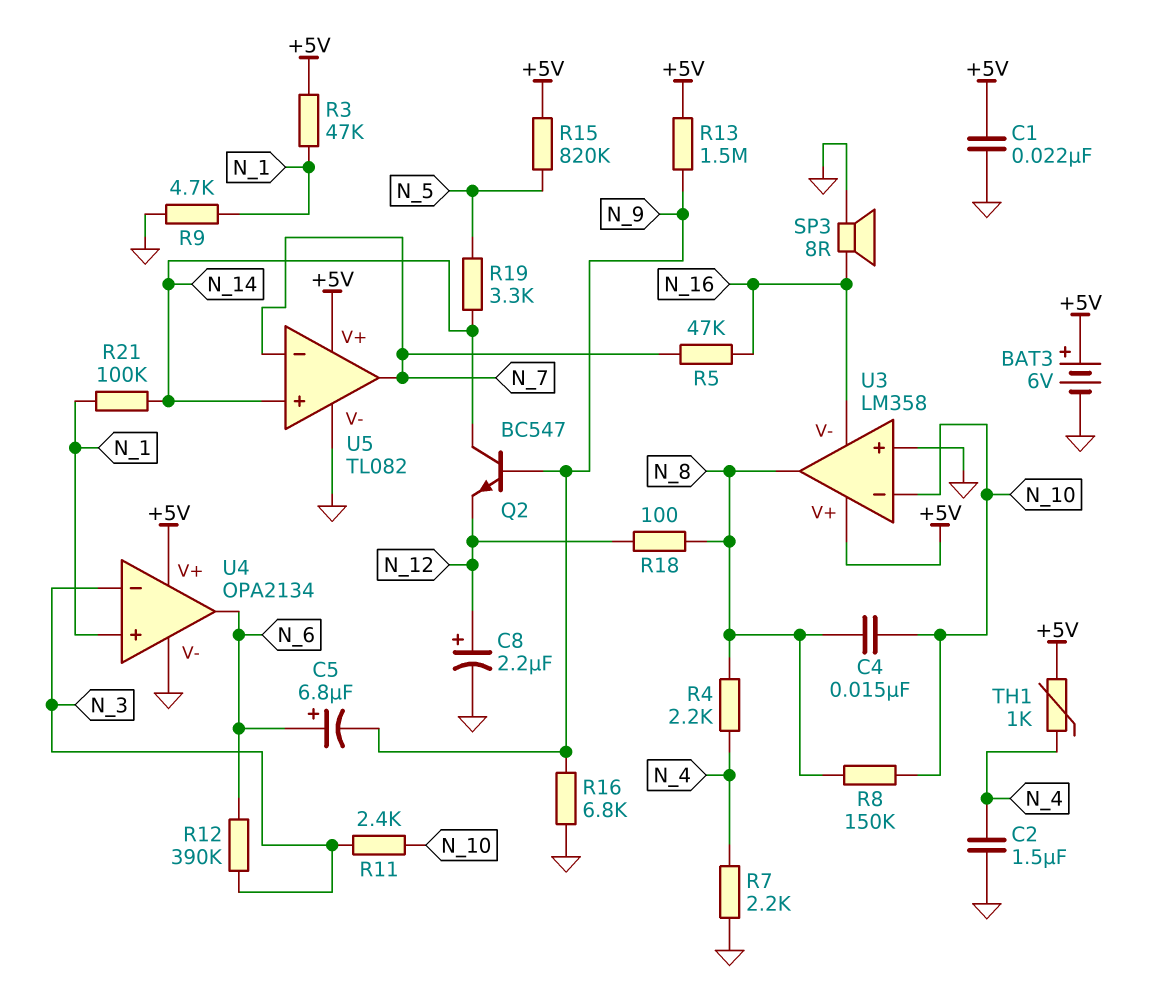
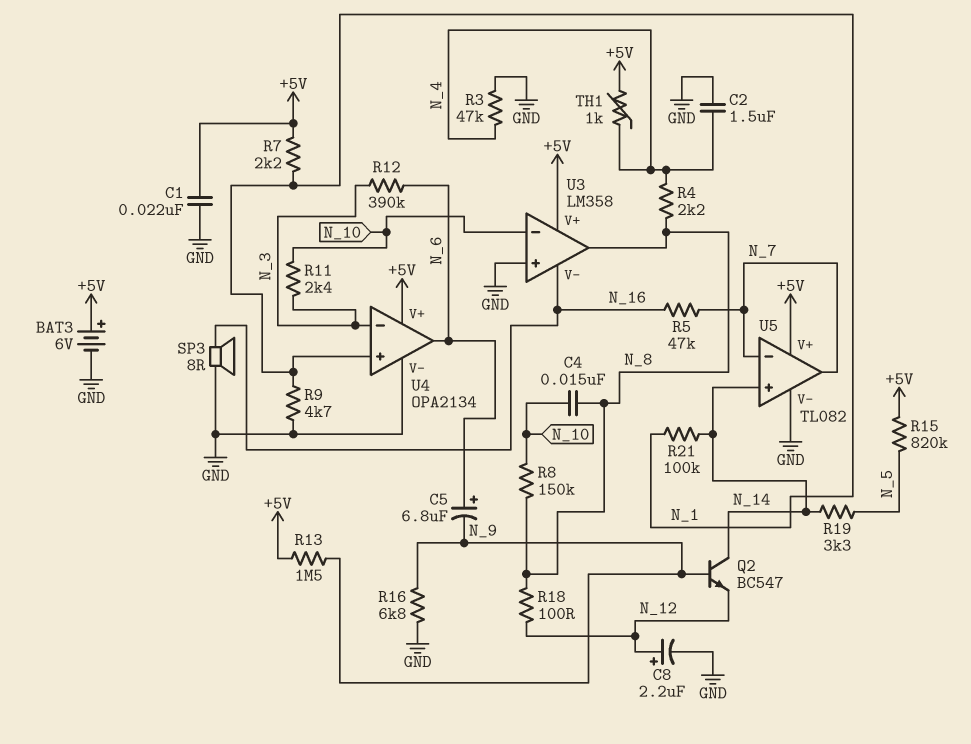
R3: 47k (+5V, N_1) -> 47k (GND, N_4)
R7: 2.2k (GND, N_4) -> 2.2k (+5V, N_1)

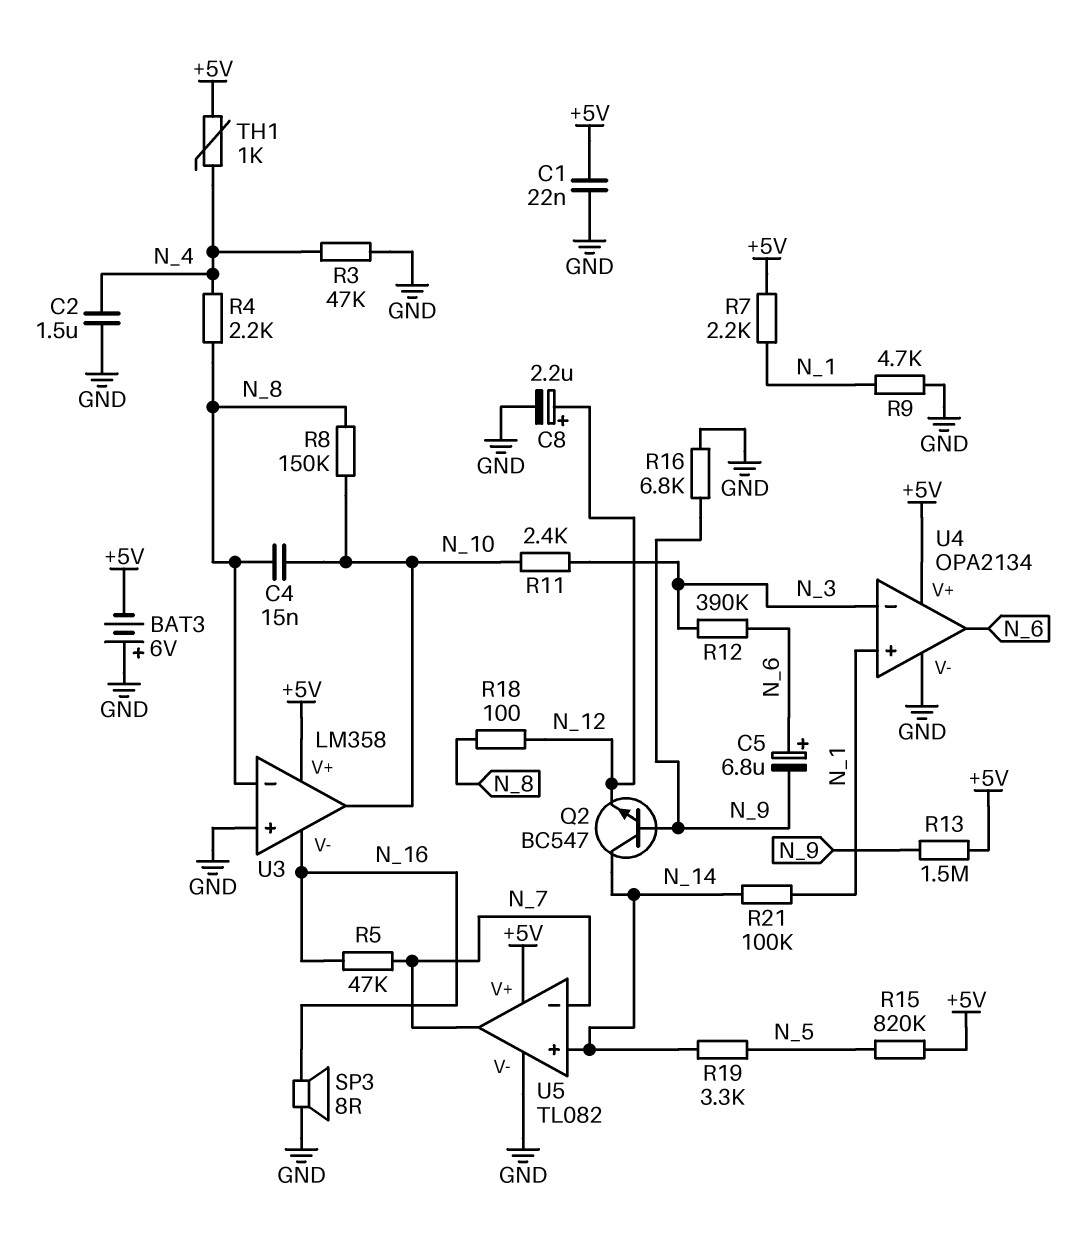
BAT3: 6V (plus +5V, minus GND) -> 6V (plus GND, minus +5V)
U3 pin in-: N_10 -> N_8
U3 pin out: N_8 -> N_10

